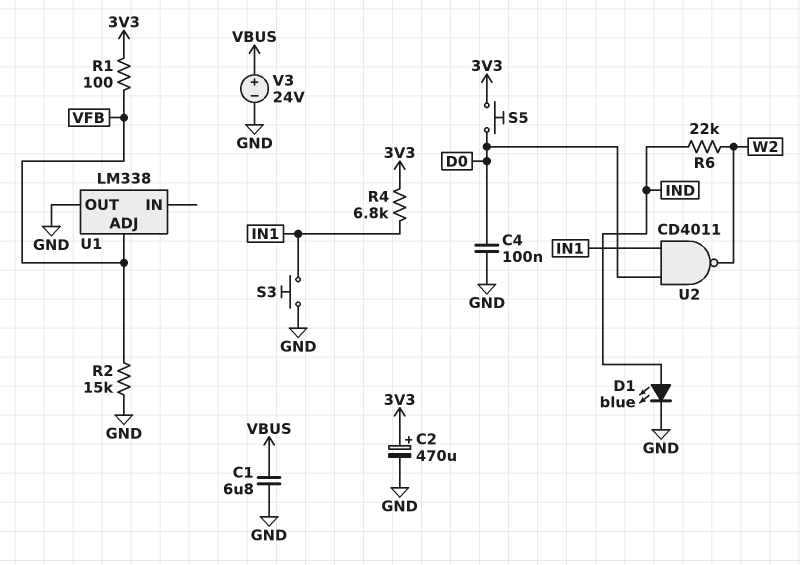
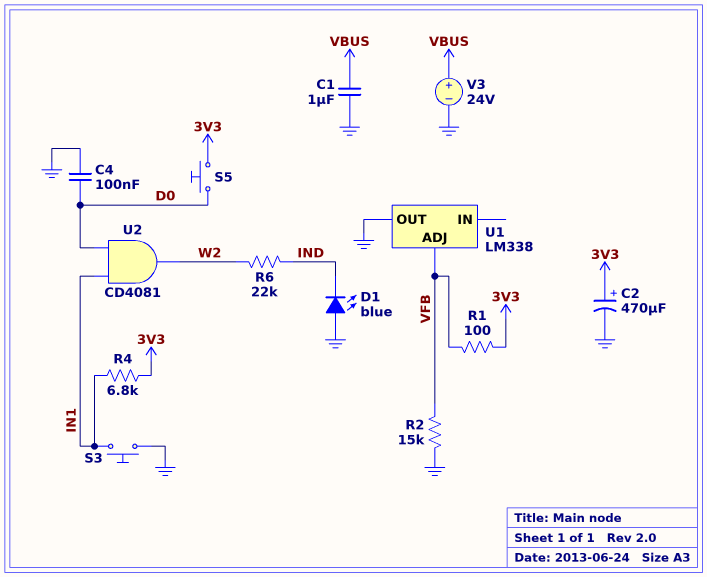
C1: 6.8uF (GND, VBUS) -> 1uF (GND, VBUS)
D1: LED blue (A IND, K GND) -> LED blue (A GND, K IND)
U2: NAND CD4011 (in D0, in IN1, out W2) -> AND CD4081 (in D0, in IN1, out W2)

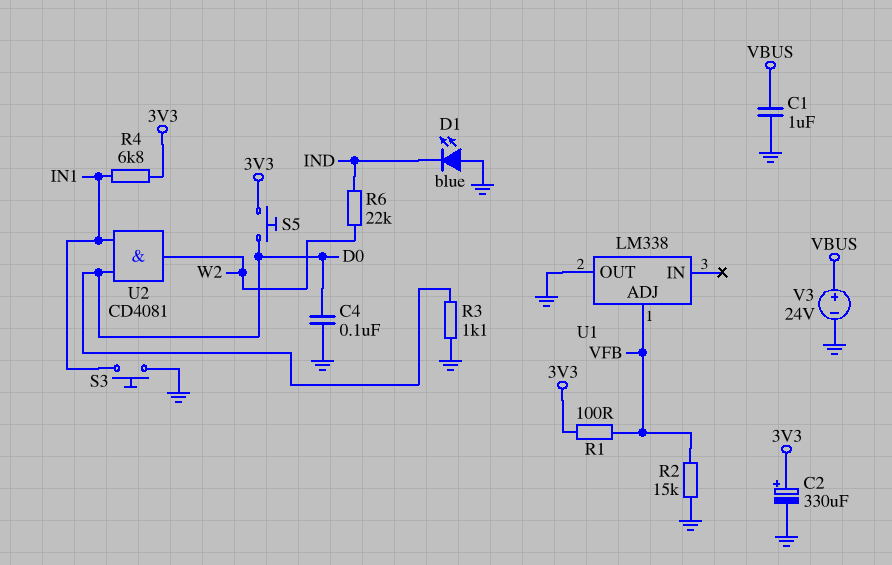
C2: 470uF (plus 3V3, minus GND) -> 330uF (plus 3V3, minus GND)
R3: none -> 1.1k (D0, GND)

